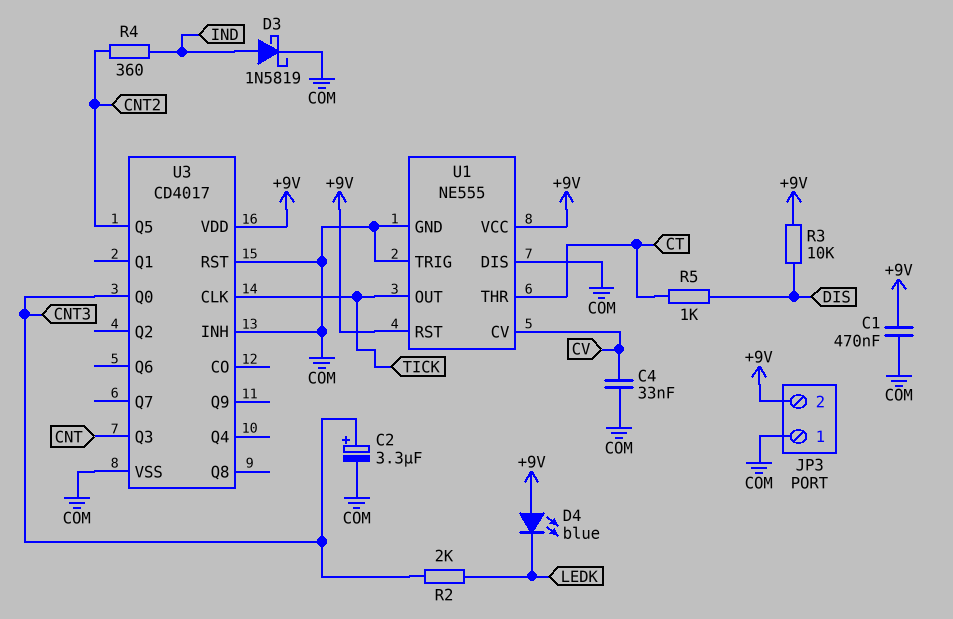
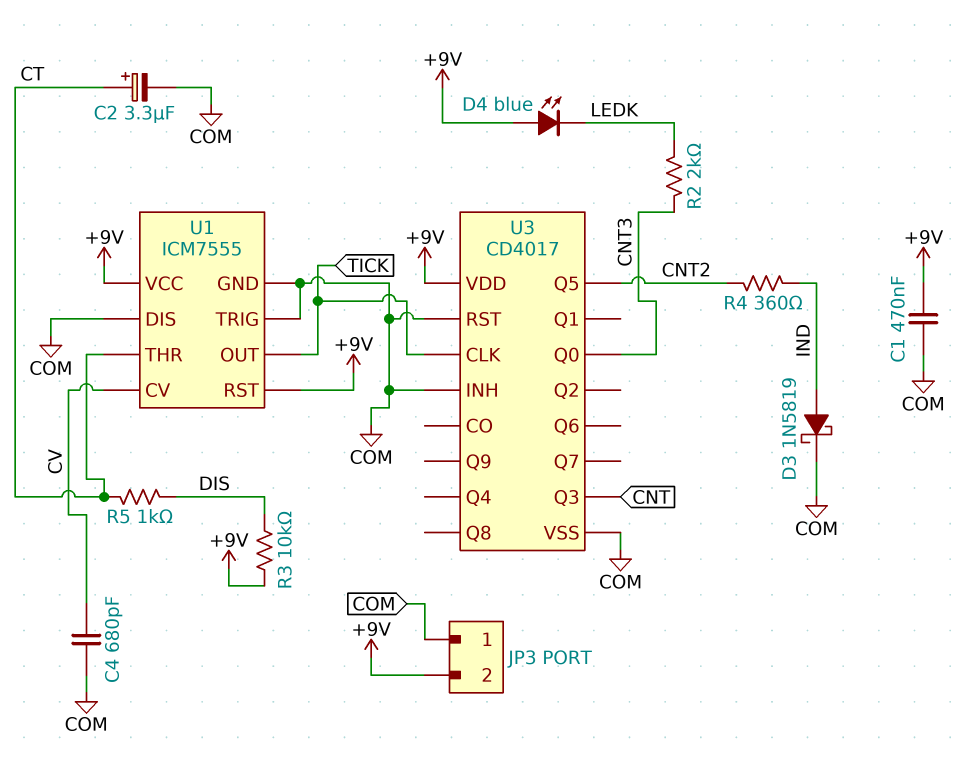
C2: 3.3uF (plus CNT3, minus COM) -> 3.3uF (plus CT, minus COM)
C4: 33nF (COM, CV) -> 680pF (COM, CV)
U1: NE555 -> ICM7555

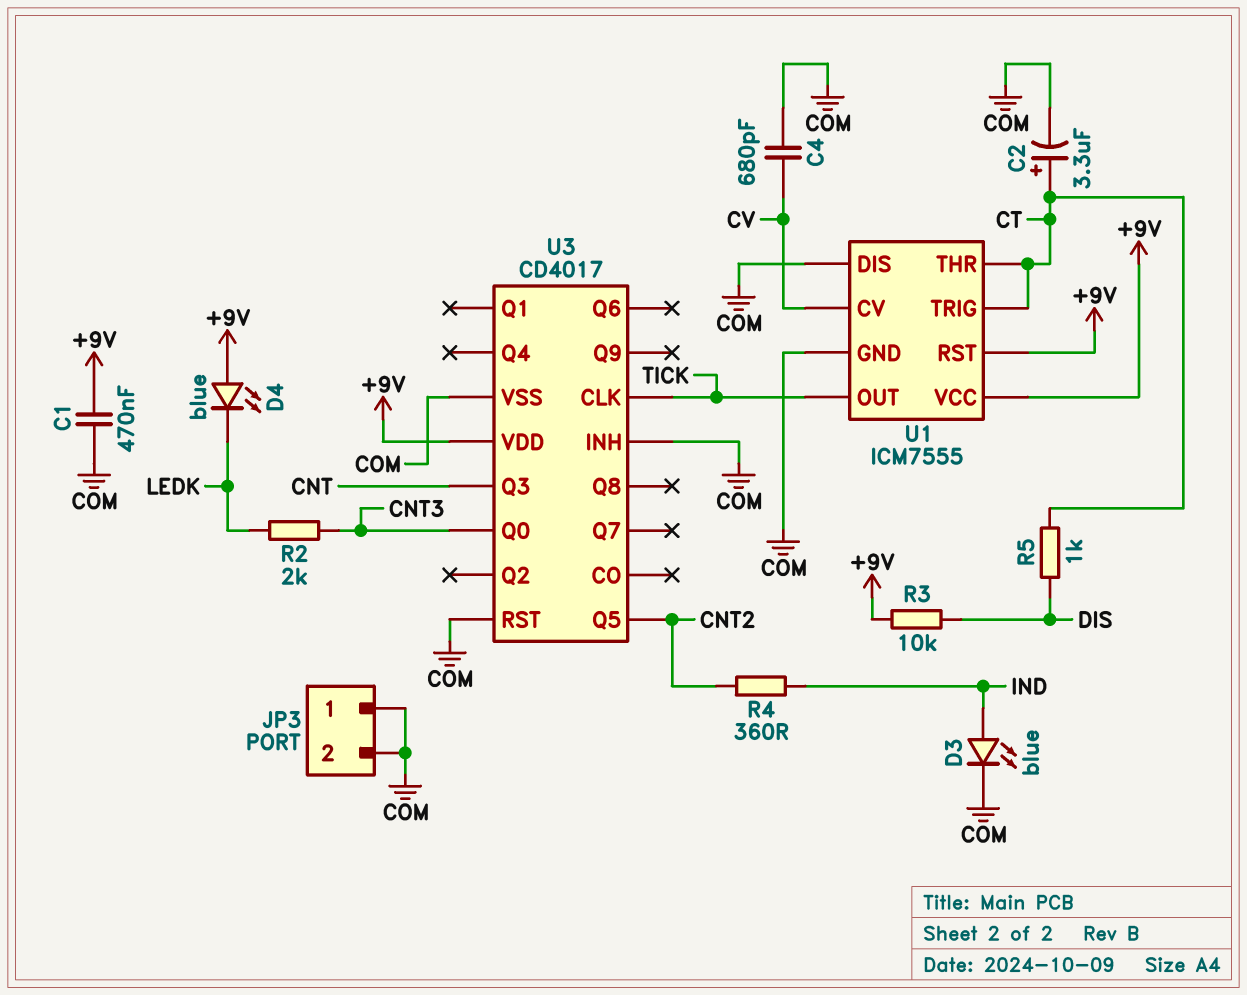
D3: schottky 1N5819 (A IND, K COM) -> LED blue (A IND, K COM)
JP3 pin 2: +9V -> COM
U1 pin TRIG: COM -> CT

